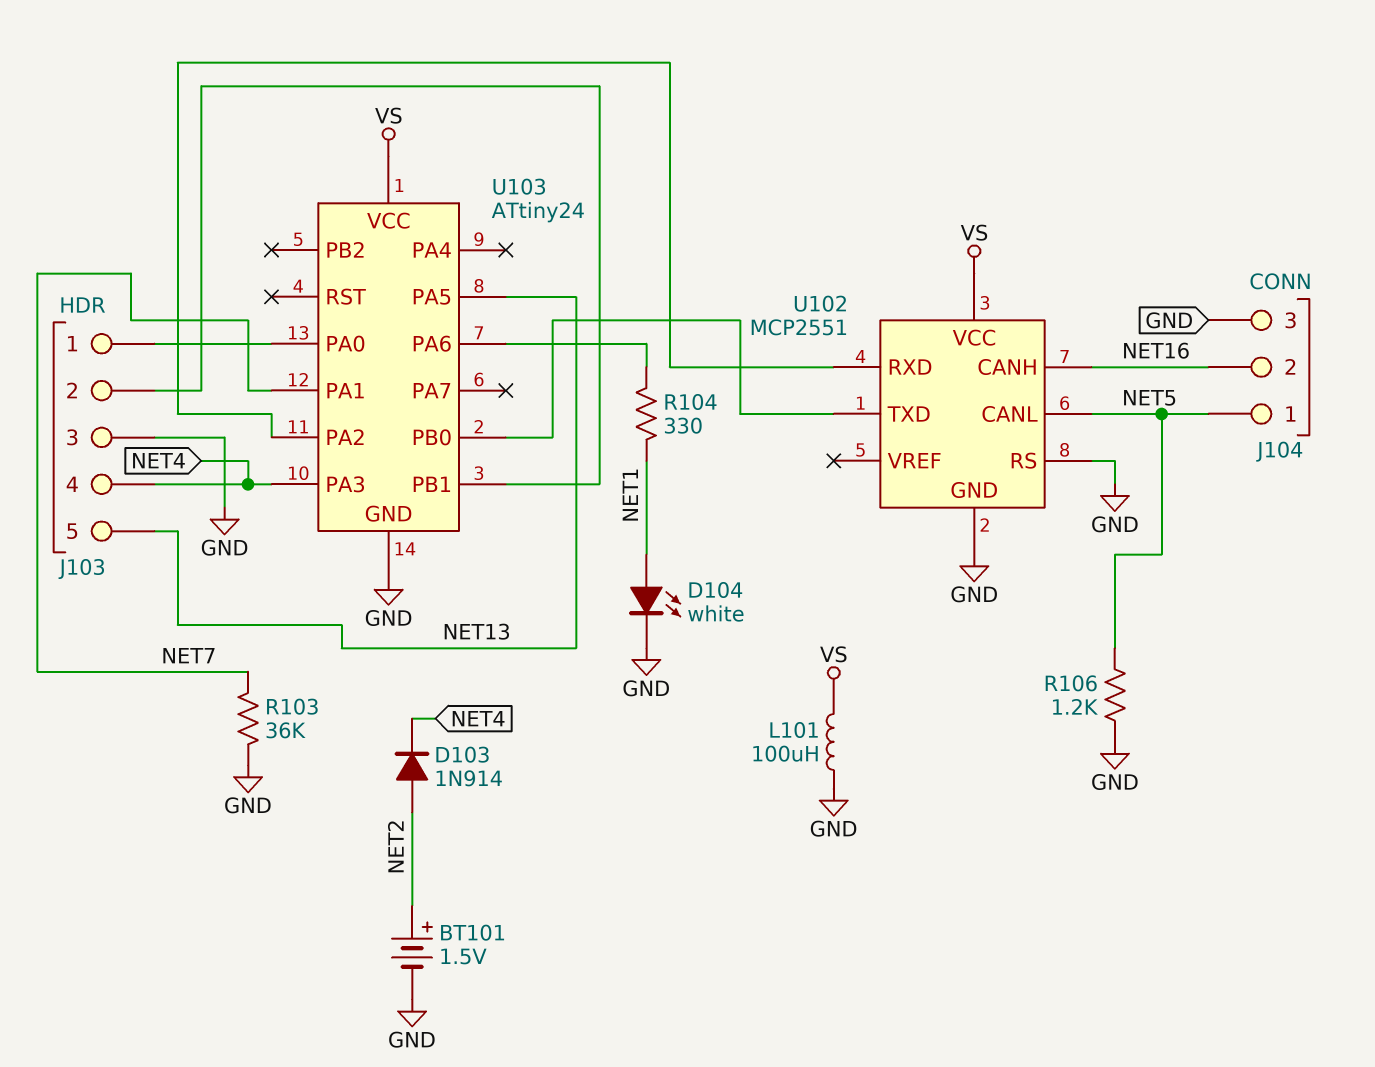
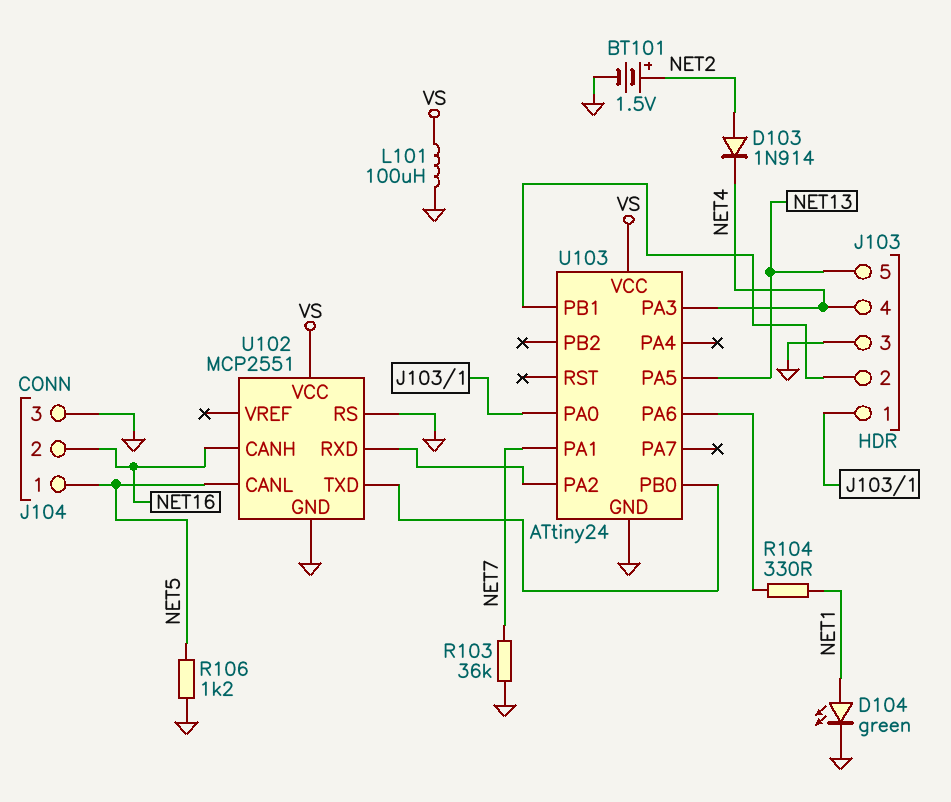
D104: LED white (A NET1, K GND) -> LED green (A NET1, K GND)

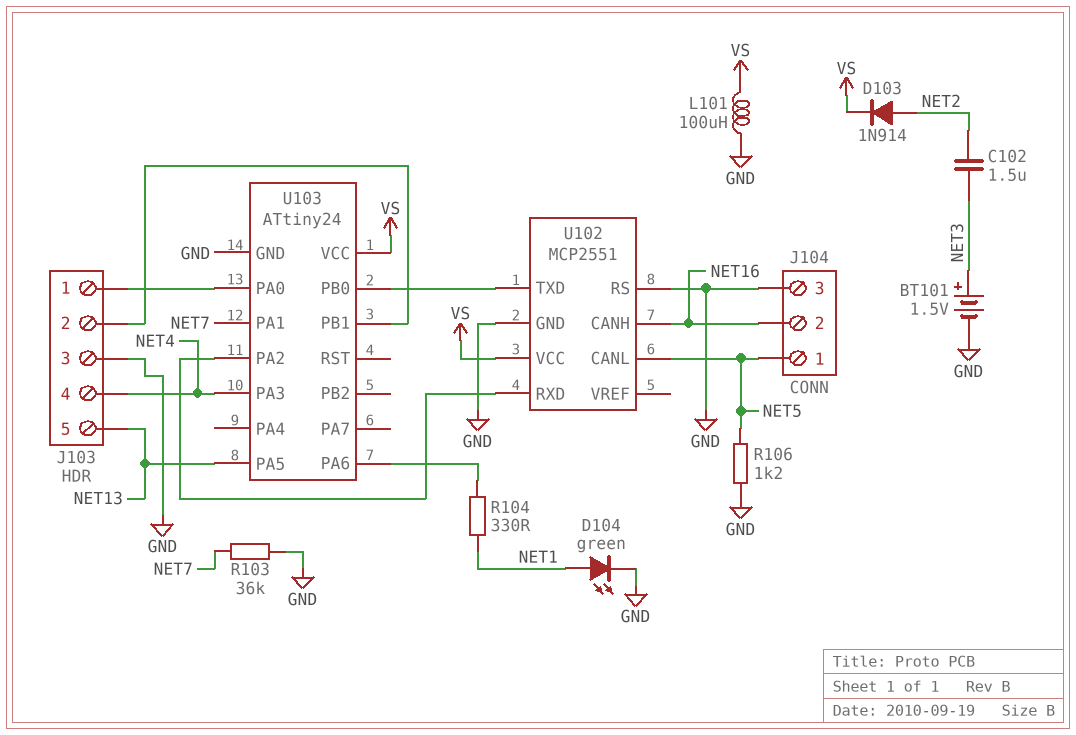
BT101: 1.5V (plus NET2, minus GND) -> 1.5V (plus NET3, minus GND)
C102: none -> 1.5uF (NET2, NET3)
D103: diode 1N914 (A NET2, K NET4) -> diode 1N914 (A NET2, K VS)

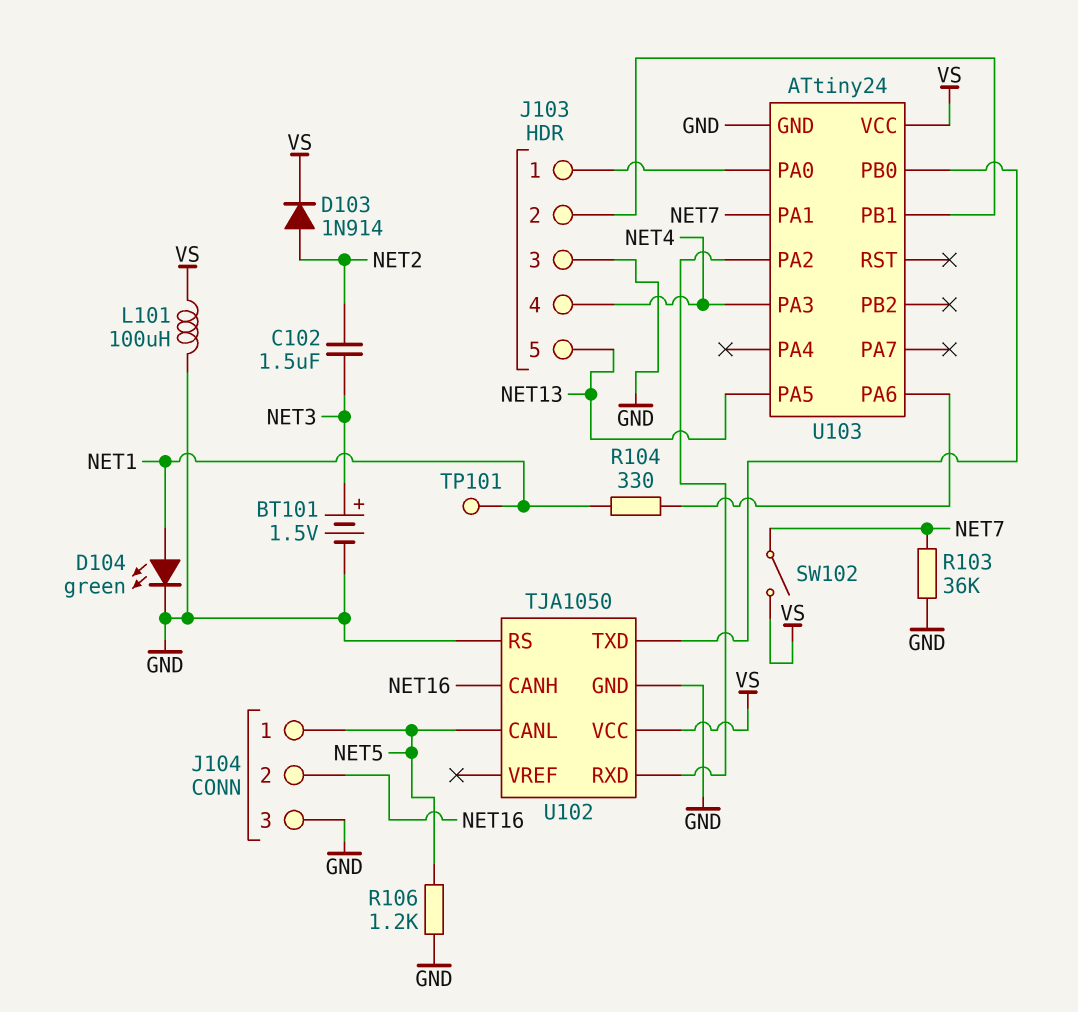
SW102: none -> switch (NET7, VS)
TP101: none -> test point (NET1)
U102: MCP2551 -> TJA1050

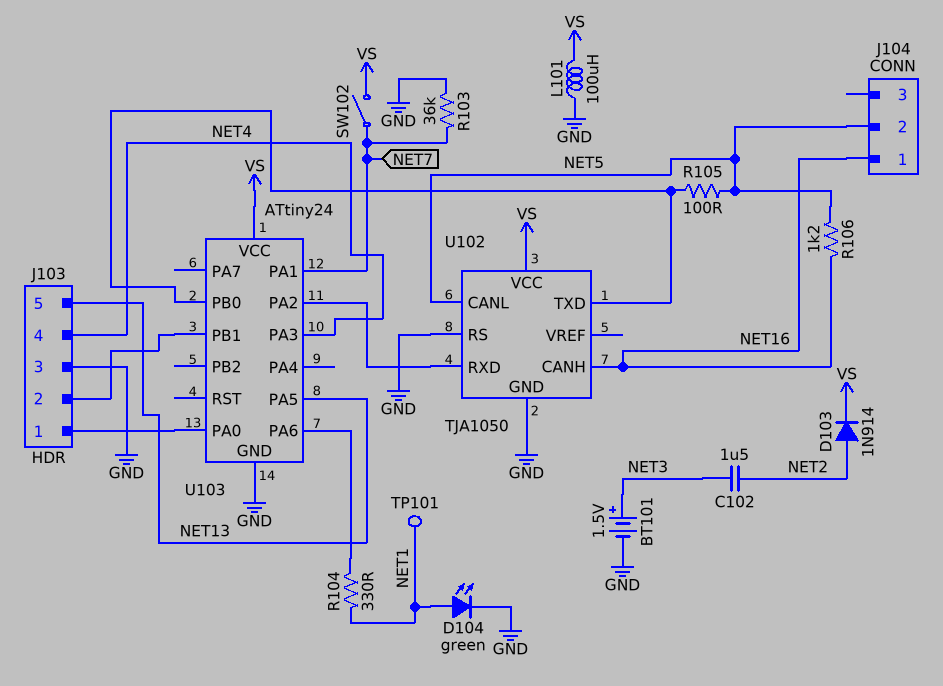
J104 pin 1: NET5 -> NET16
J104 pin 2: NET16 -> NET5
J104 pin 3: GND -> none
R105: none -> 100 (NET5, U102/TXD)
R106: 1.2k (GND, NET5) -> 1.2k (NET5, NET16)

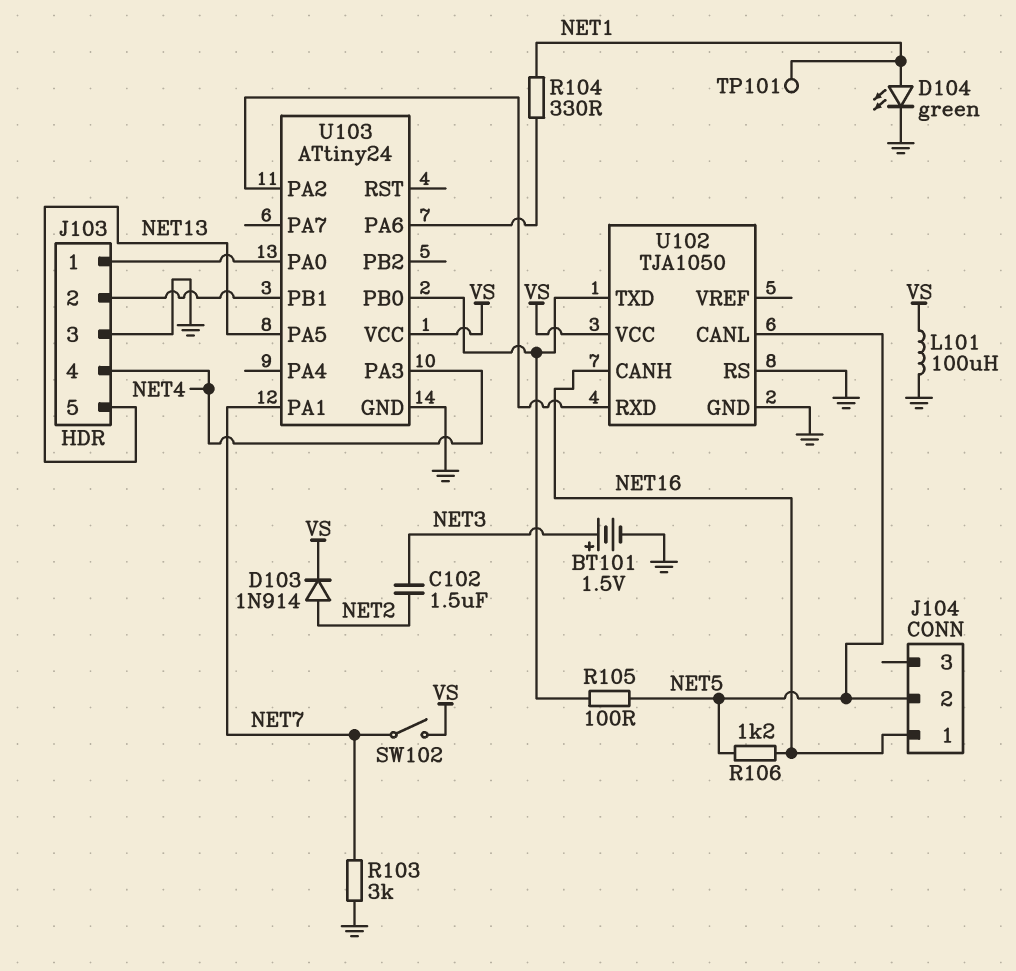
R103: 36k (GND, NET7) -> 3k (GND, NET7)

